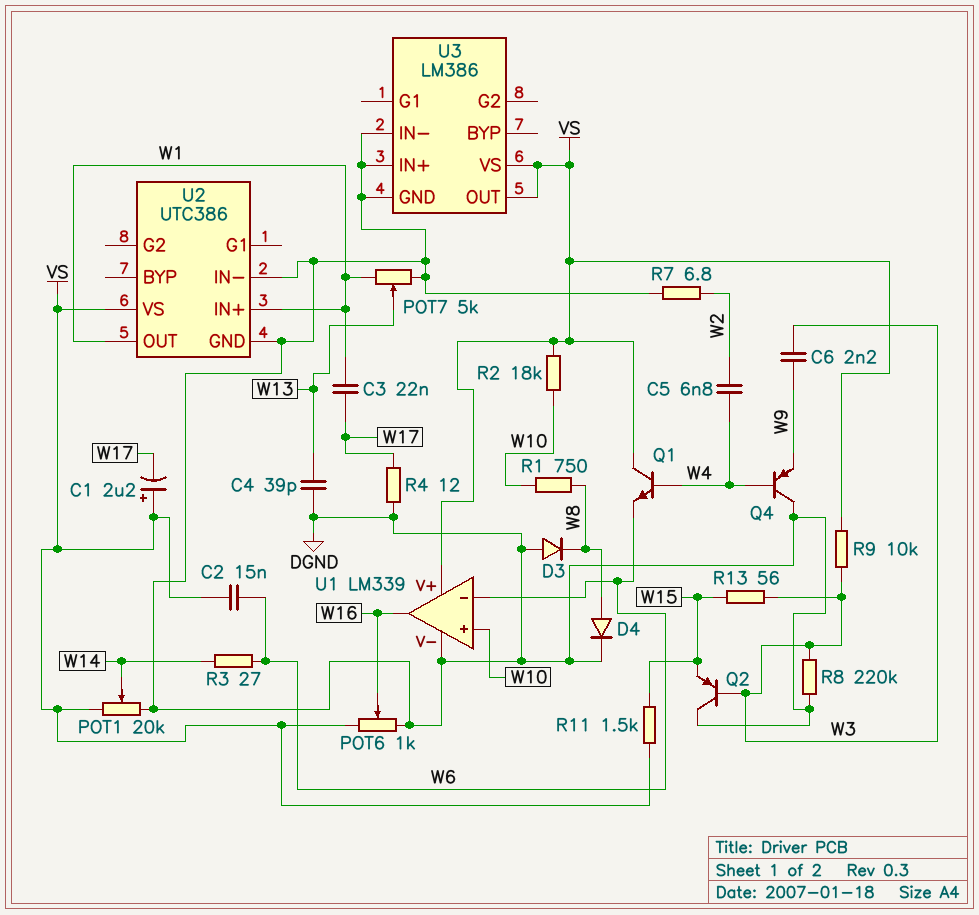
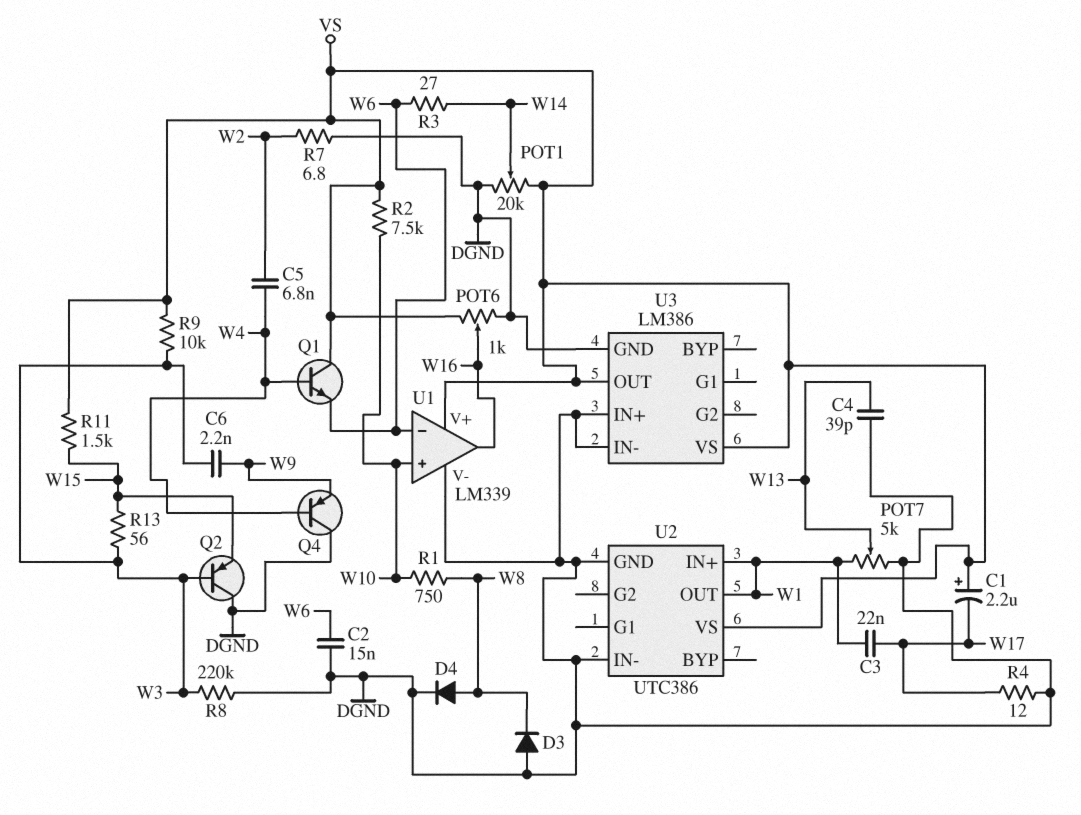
C2: 15nF (VS, W6) -> 15nF (DGND, W6)
R2: 18k (VS, W10) -> 7.5k (VS, W10)

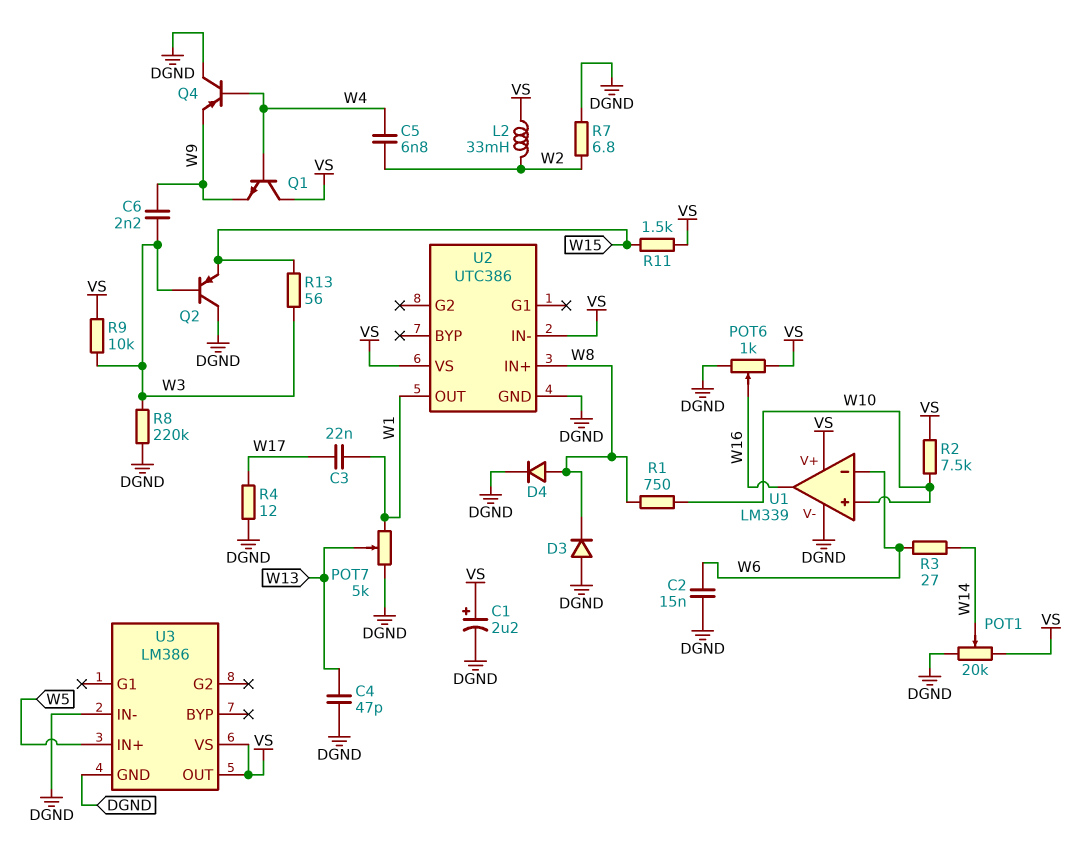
C1: 2.2uF (plus VS, minus W17) -> 2.2uF (plus VS, minus DGND)
C4: 39pF (DGND, W13) -> 47pF (DGND, W13)
L2: none -> 33mH (VS, W2)
Q1: NPN (B W4, C VS, E W6) -> NPN (B W4, C VS, E W9)
U2 pin IN+: W1 -> W8
U2 pin IN-: DGND -> VS
U3 pin IN+: DGND -> W5

